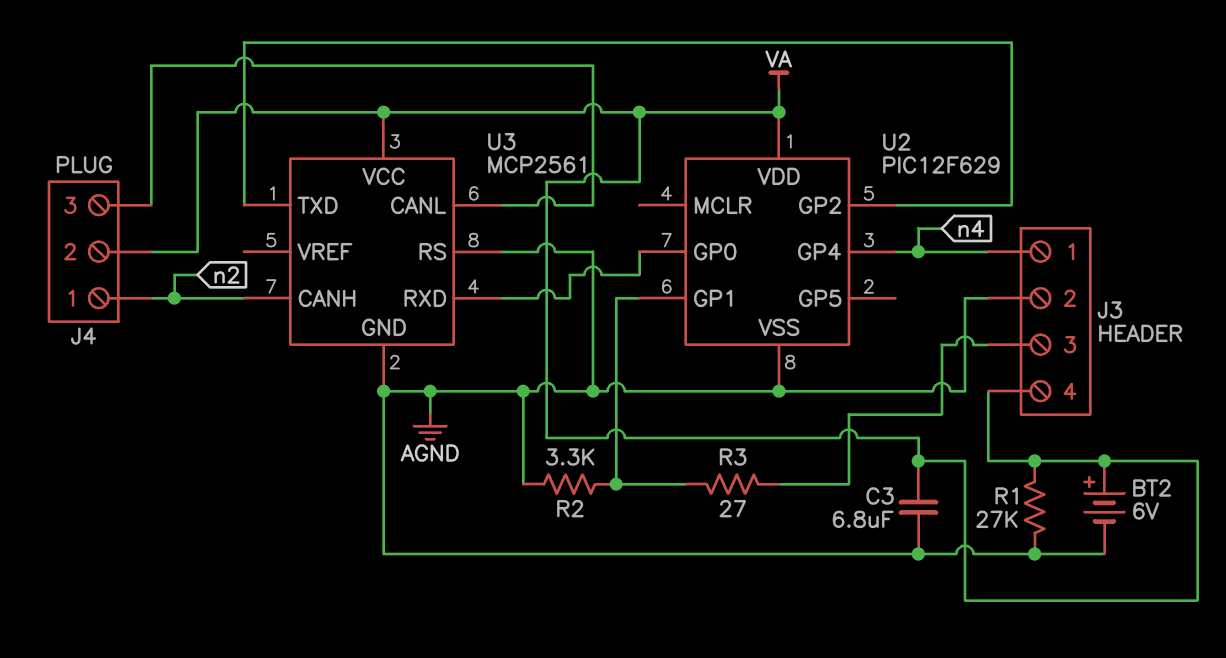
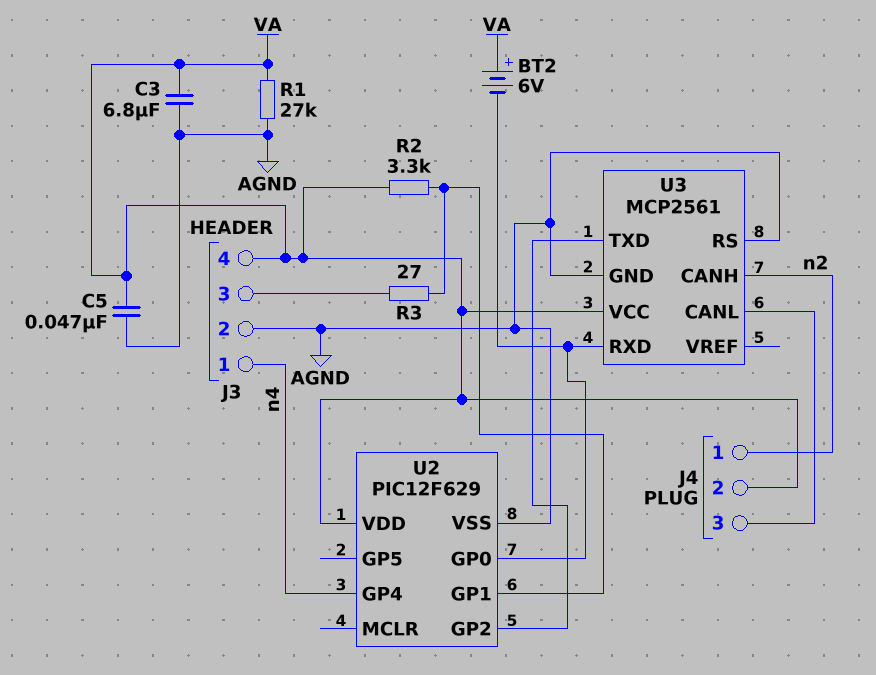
BT2: 6V (plus VA, minus AGND) -> 6V (plus VA, minus U2/GP0)
C5: none -> 47nF (AGND, VA)
R2: 3.3k (AGND, U2/GP1) -> 3.3k (U2/GP1, VA)

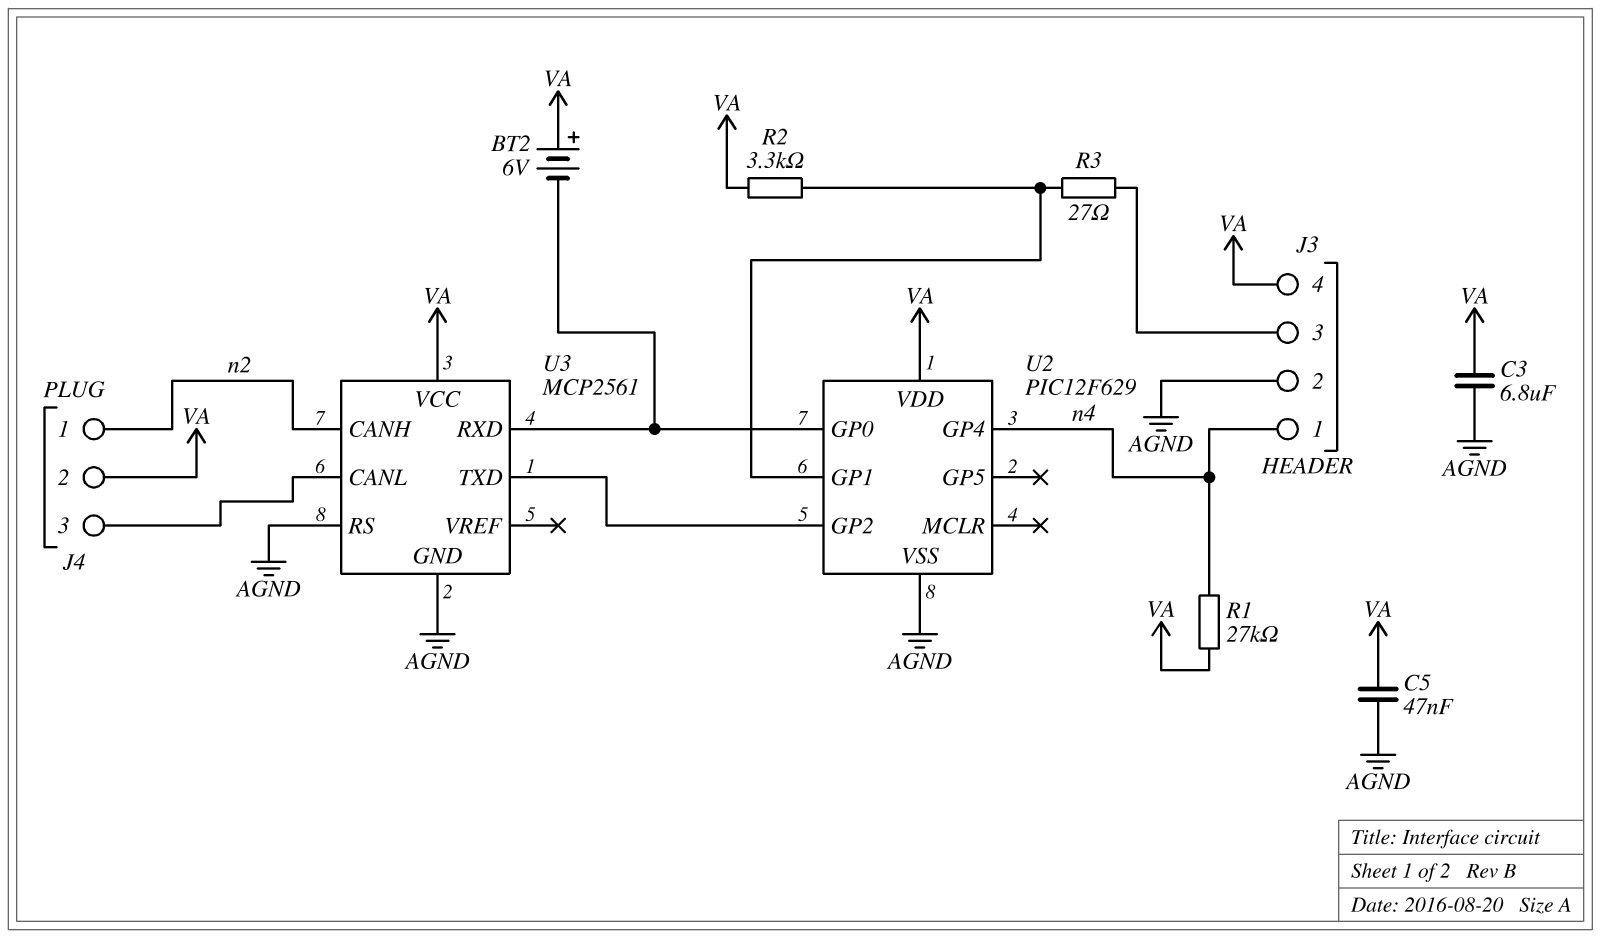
R1: 27k (AGND, VA) -> 27k (VA, n4)

